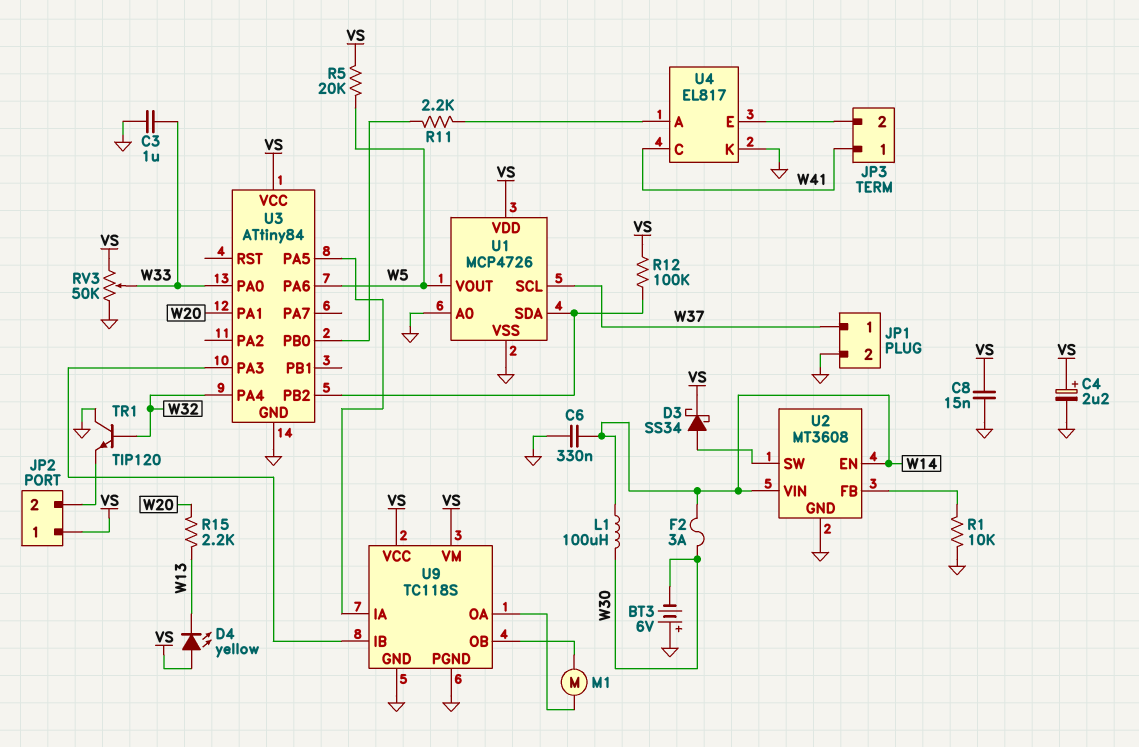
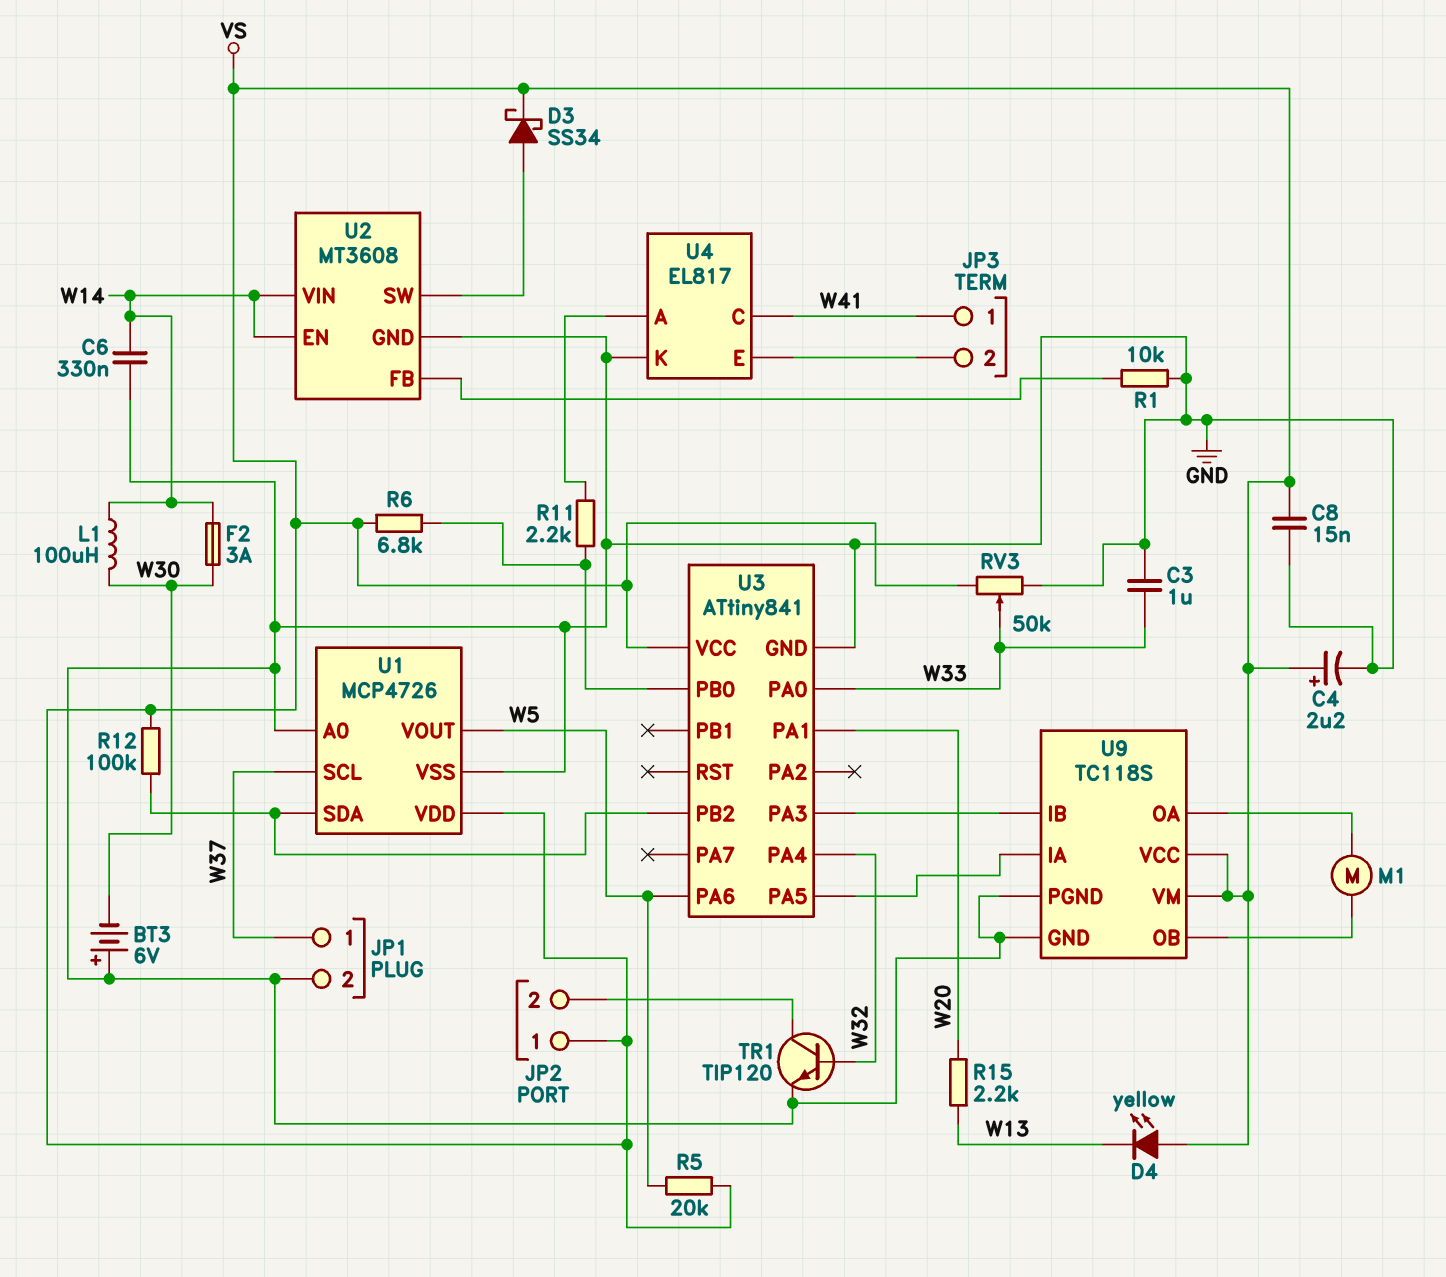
R6: none -> 6.8k (U3/PB0, VS)
TR1: NPN TIP120 (B W32, C GND, E JP2/2) -> NPN TIP120 (B W32, C JP2/2, E GND)
U3: ATtiny84 -> ATtiny841

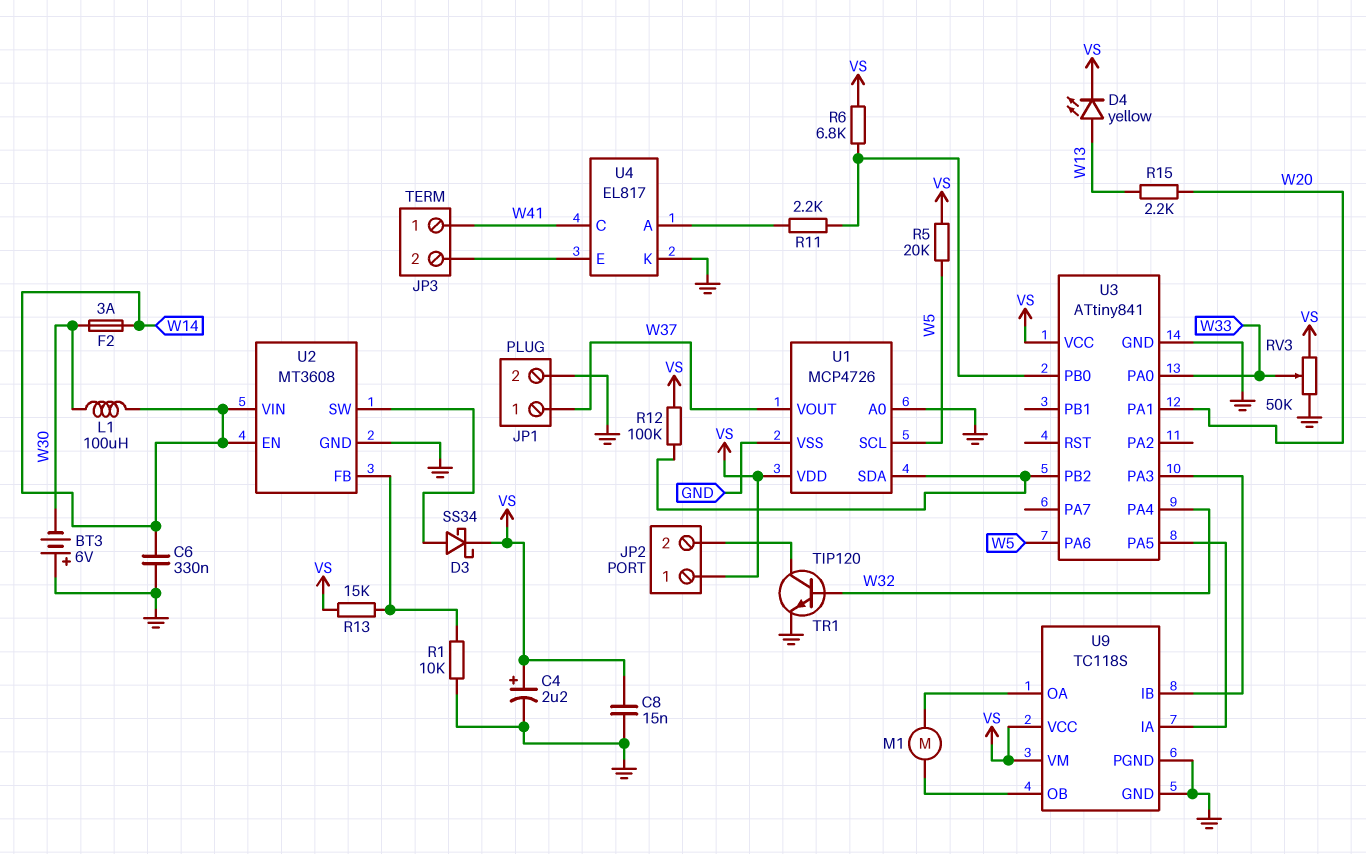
C3: 1uF (GND, W33) -> none
D4: LED yellow (A VS, K W13) -> LED yellow (A W13, K VS)
R13: none -> 15k (U2/FB, VS)
U1 pin SCL: W37 -> W5
U1 pin VOUT: W5 -> W37

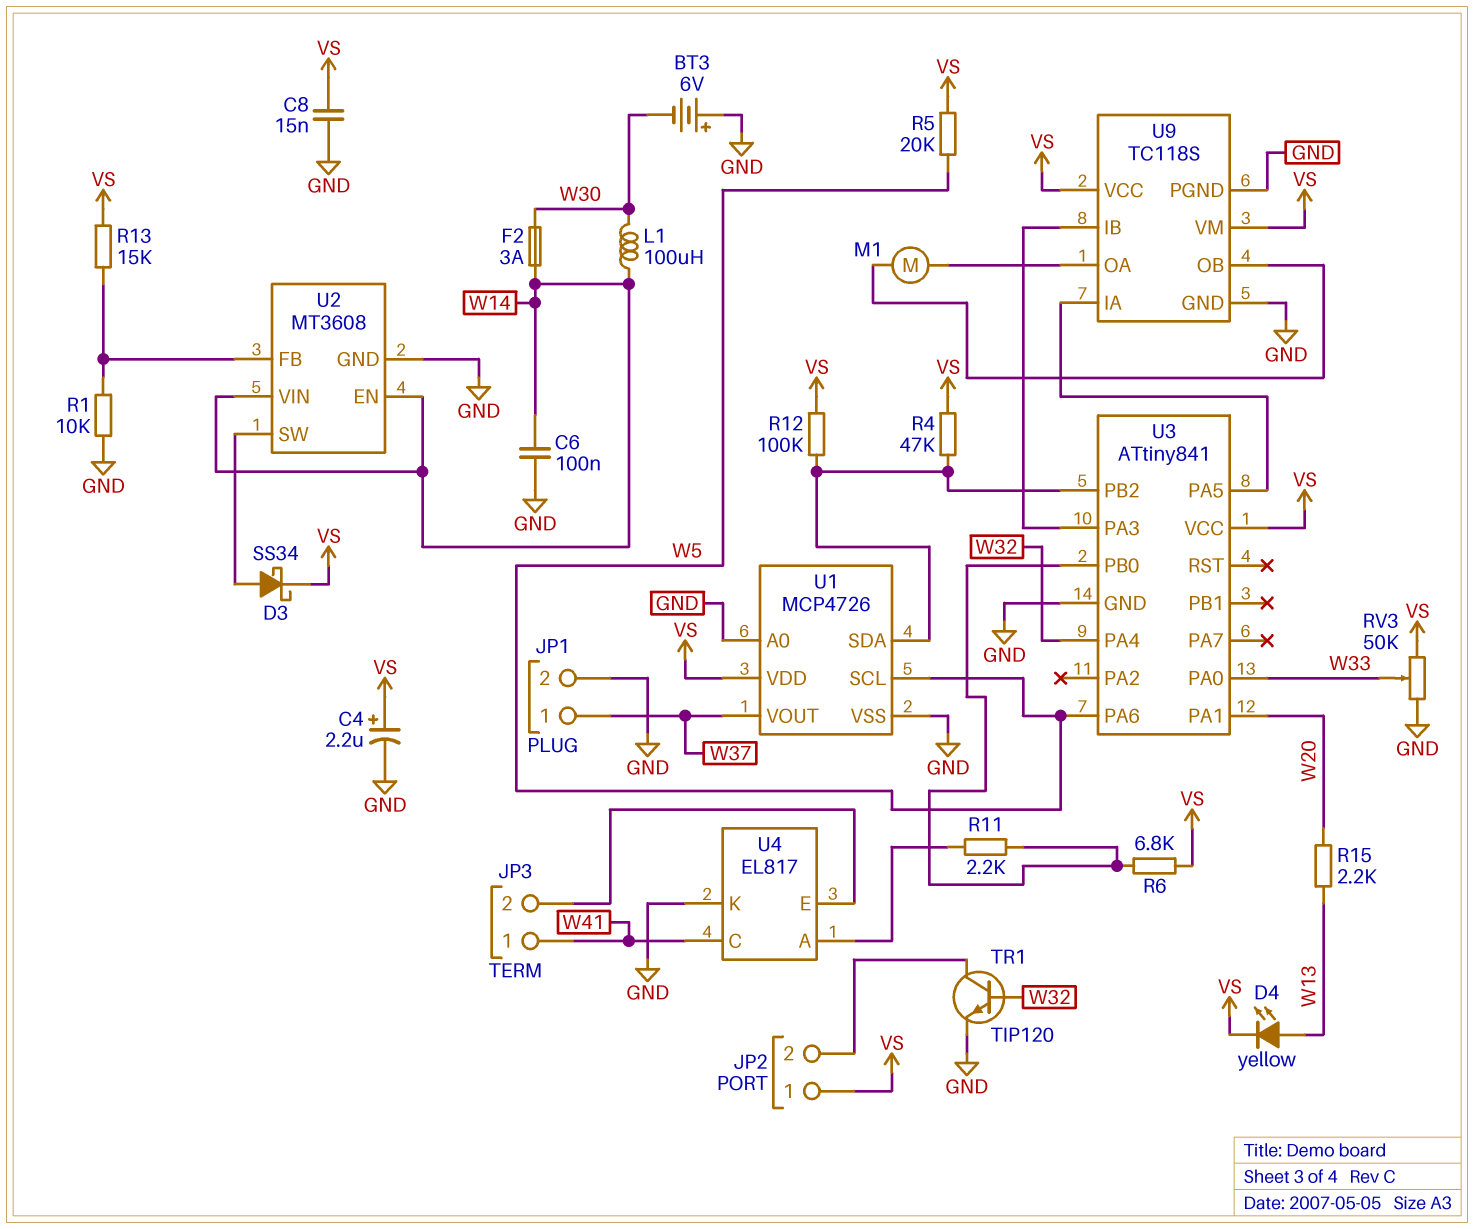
C6: 330nF (GND, W14) -> 100nF (GND, W14)
R4: none -> 47k (U1/SDA, VS)

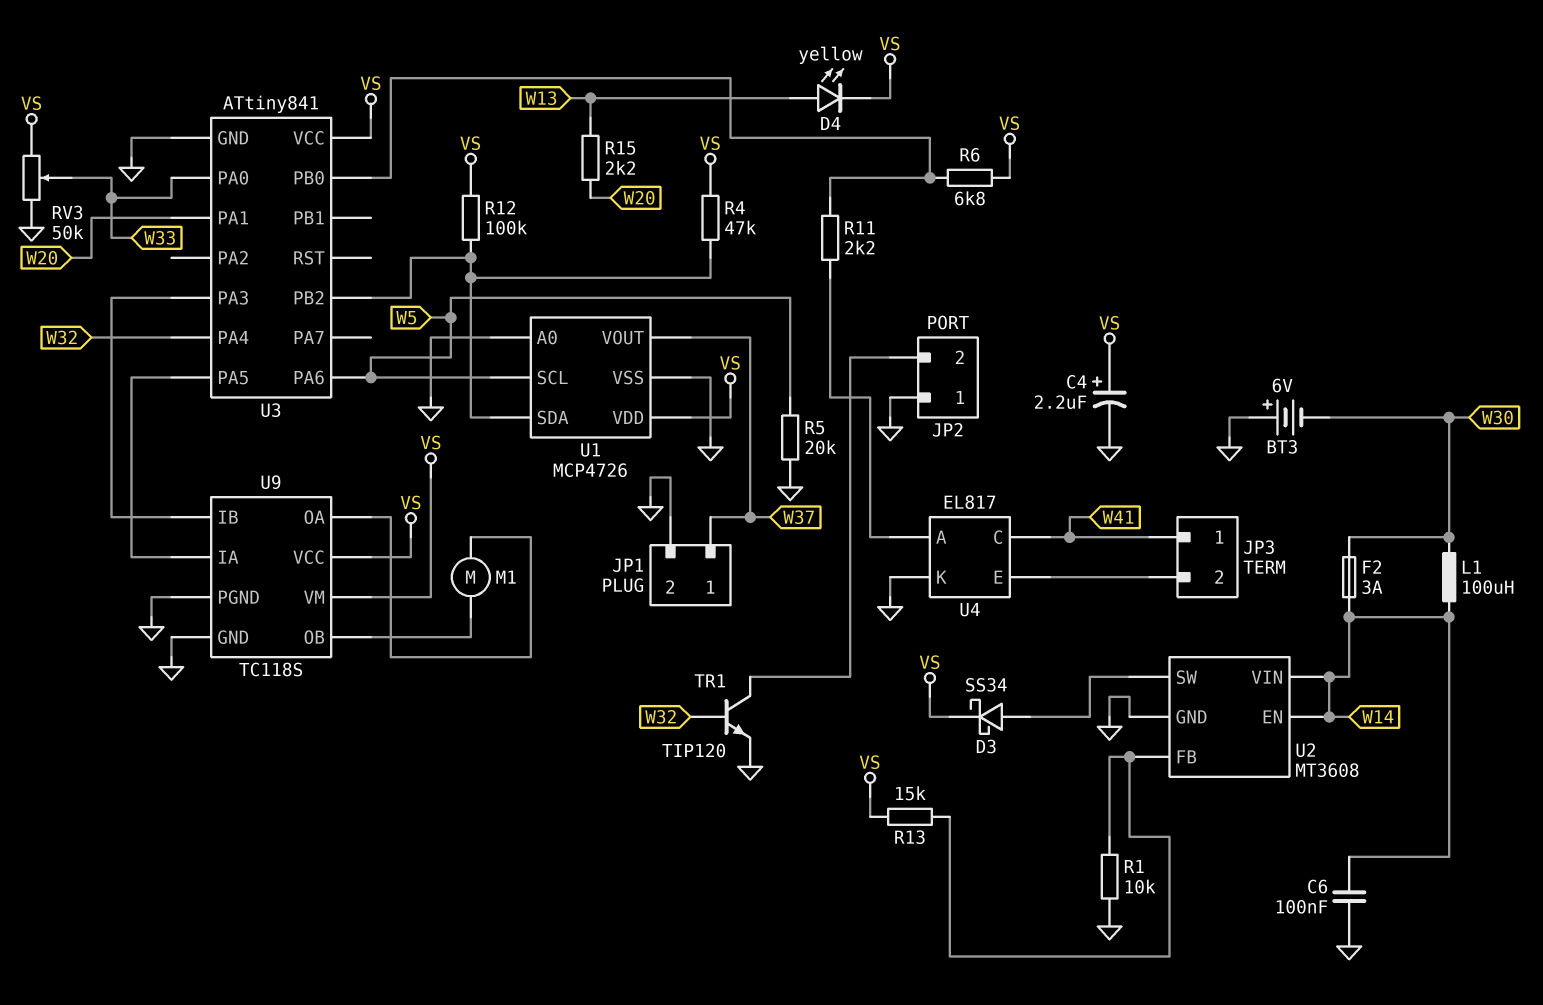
C8: 15nF (GND, VS) -> none
JP2 pin 1: VS -> GND
R5: 20k (VS, W5) -> 20k (GND, W5)

